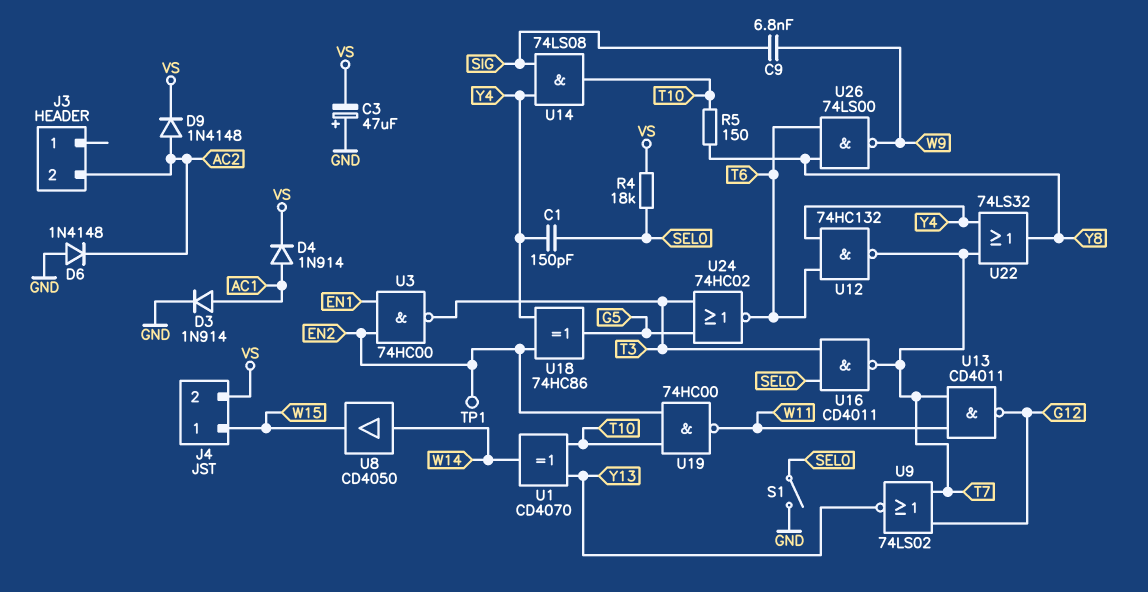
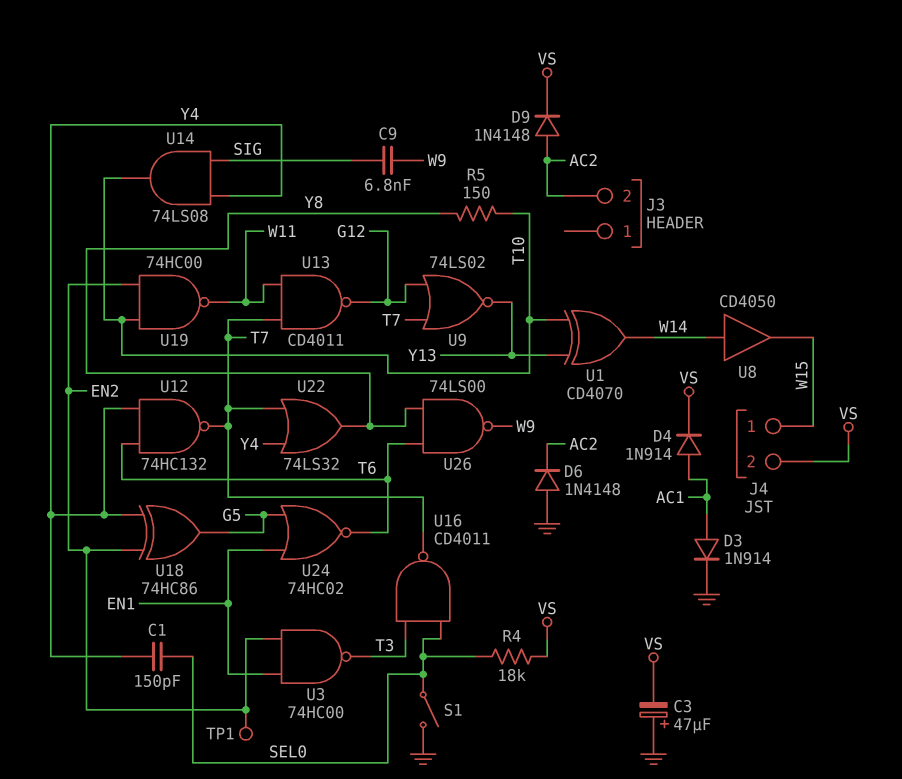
U24: NOR 74HC02 (in G5, in T3, out T6) -> NOR 74HC02 (in EN1, in G5, out T6)

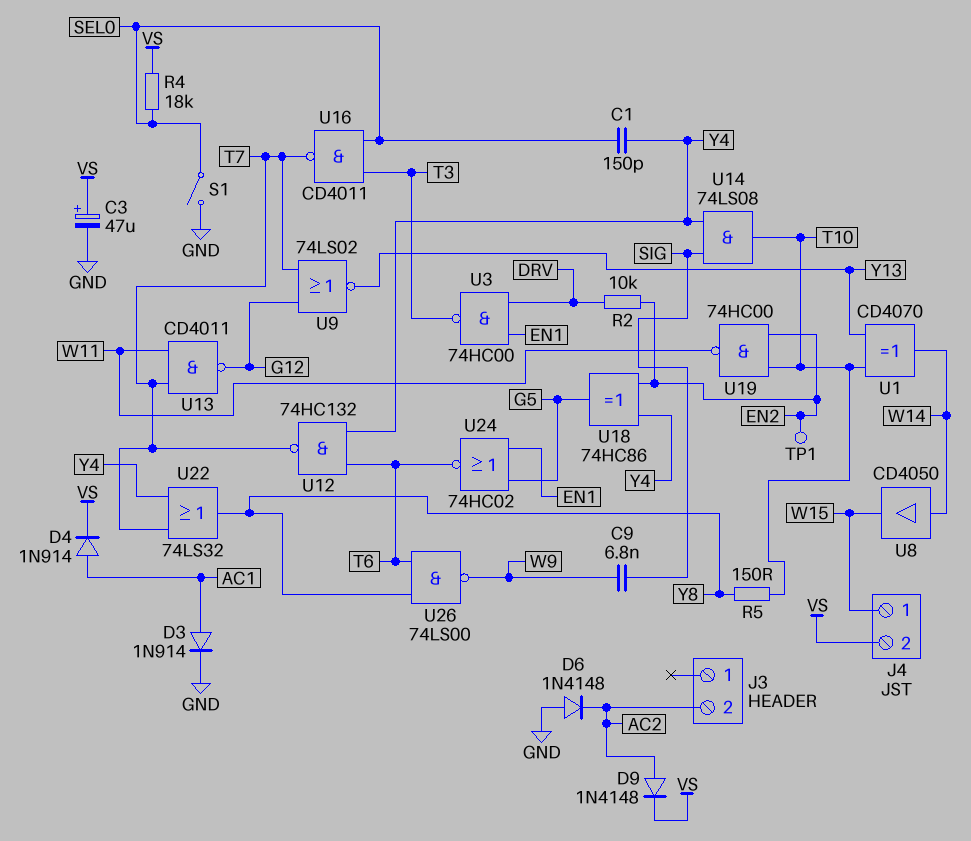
C3: 47uF (plus GND, minus VS) -> 47uF (plus VS, minus GND)
R2: none -> 10k (DRV, EN2)
U3: NAND 74HC00 (in EN1, in EN2, out T3) -> NAND 74HC00 (in DRV, in EN1, out T3)

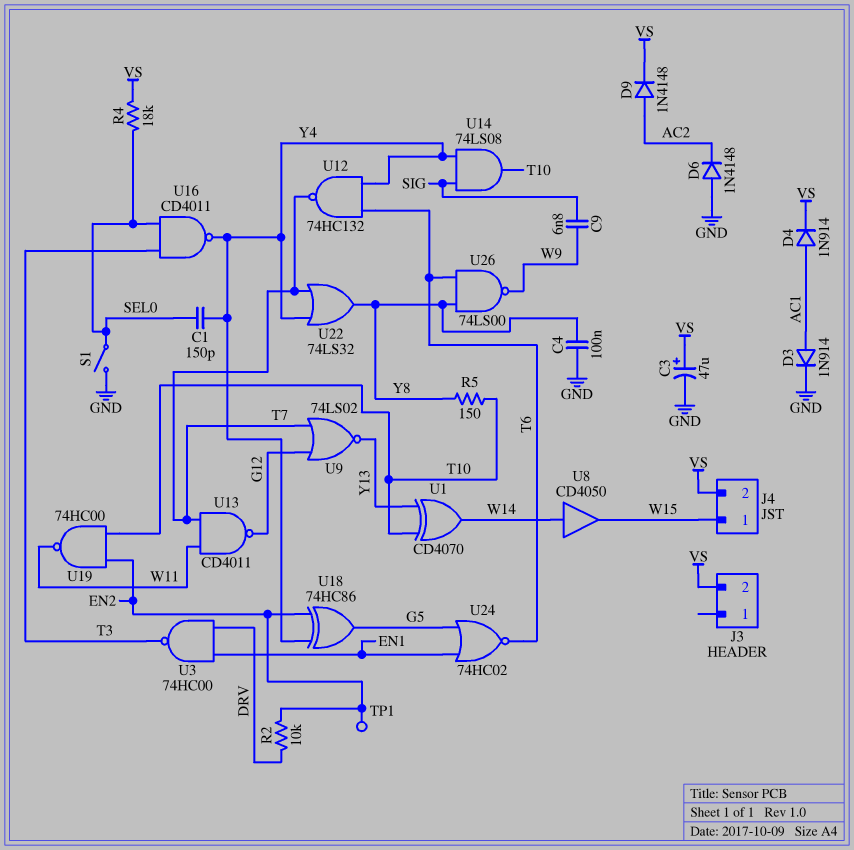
C4: none -> 100nF (GND, Y8)
J3 pin 2: AC2 -> VS
U16: NAND CD4011 (in SEL0, in T3, out T7) -> NAND CD4011 (in SEL0, in T3, out Y4)

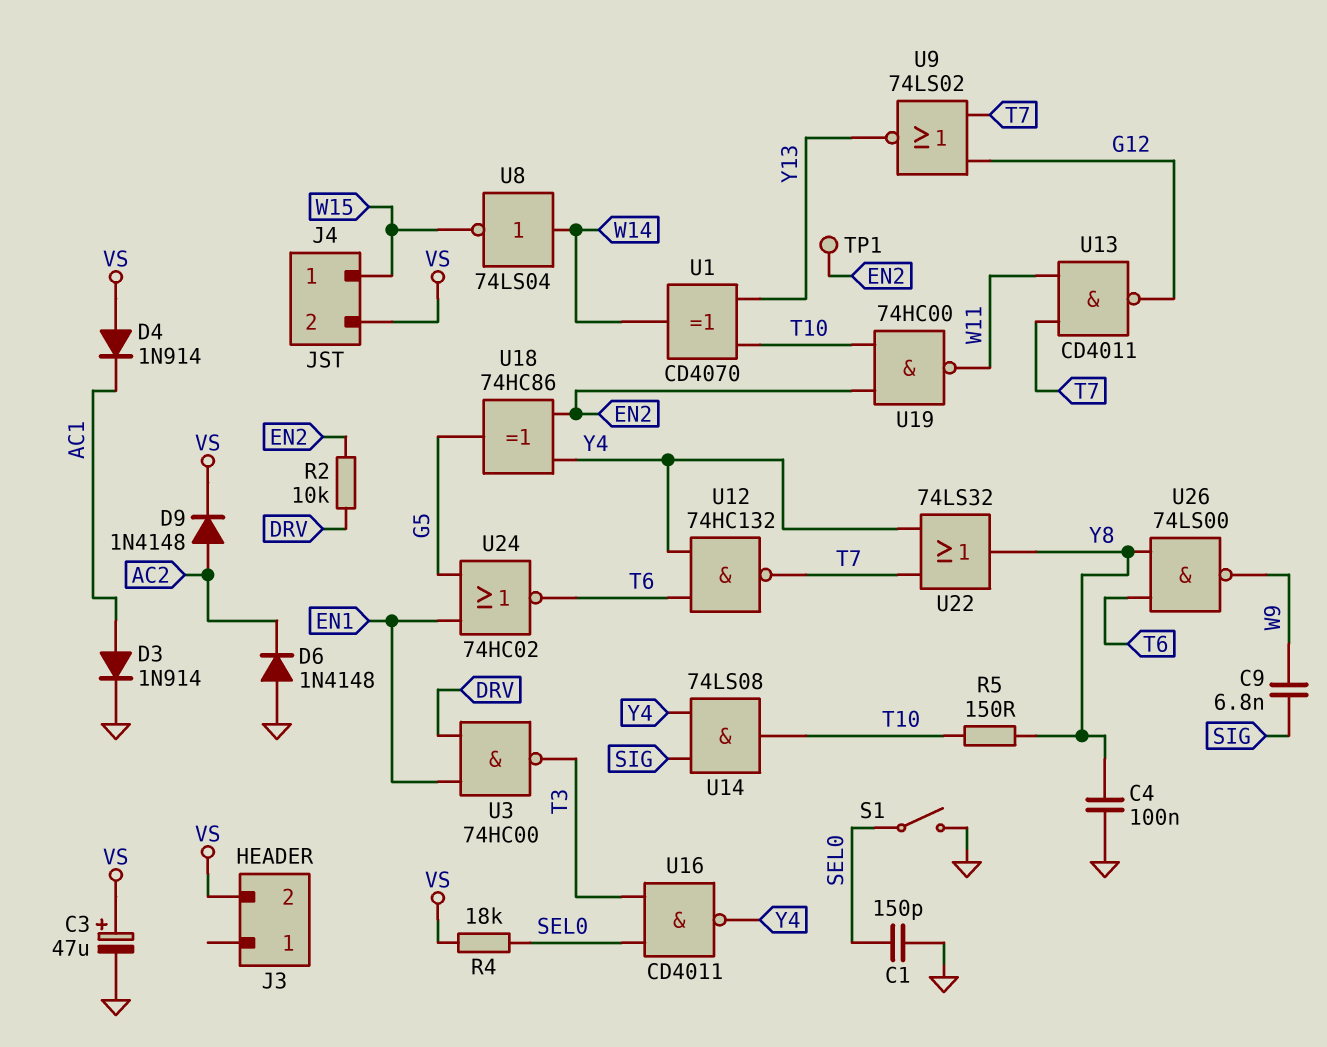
C1: 150pF (SEL0, Y4) -> 150pF (GND, SEL0)
D4: diode 1N914 (A AC1, K VS) -> diode 1N914 (A VS, K AC1)
U8: buffer CD4050 (in W14, out W15) -> NOT 74LS04 (in W14, out W15)

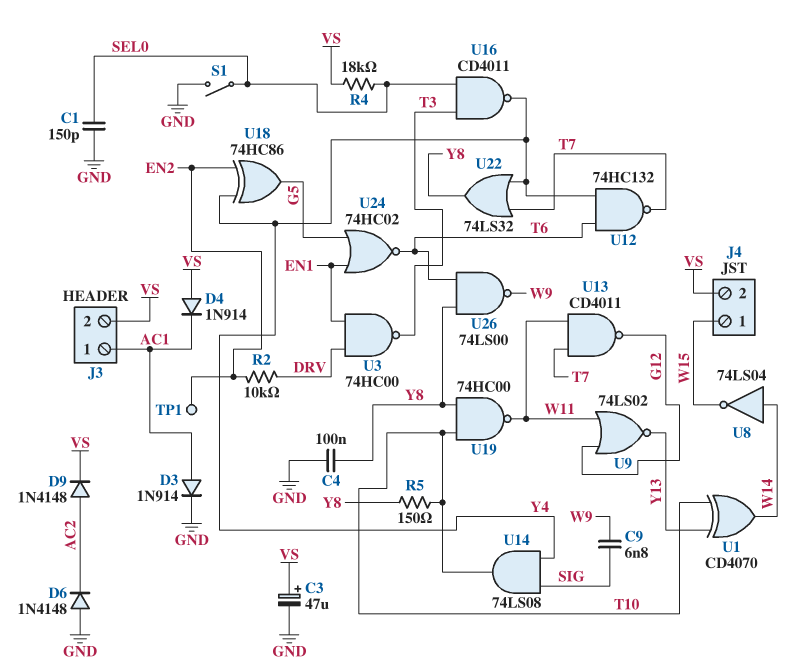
J3 pin 1: none -> AC1
U9: NOR 74LS02 (in G12, in T7, out Y13) -> NOR 74LS02 (in G12, in W11, out Y13)
U19: NAND 74HC00 (in EN2, in T10, out W11) -> NAND 74HC00 (in T10, in Y8, out W11)

